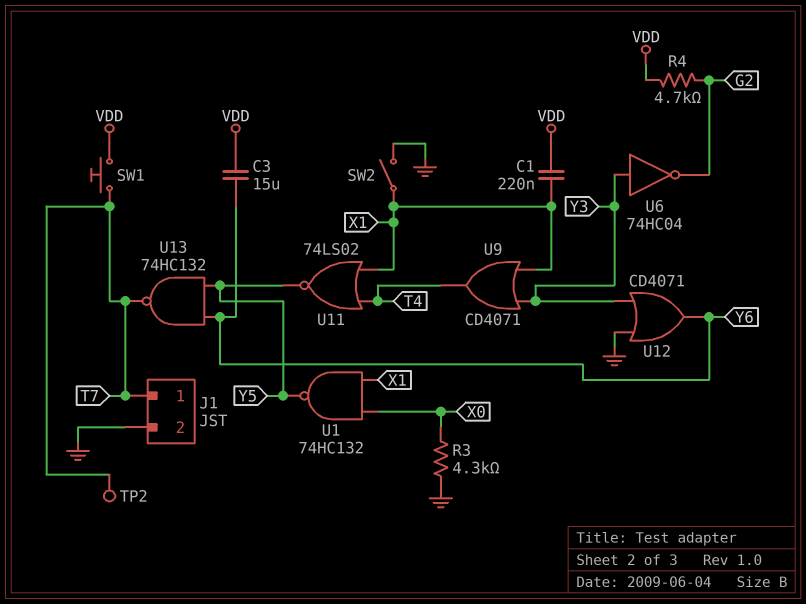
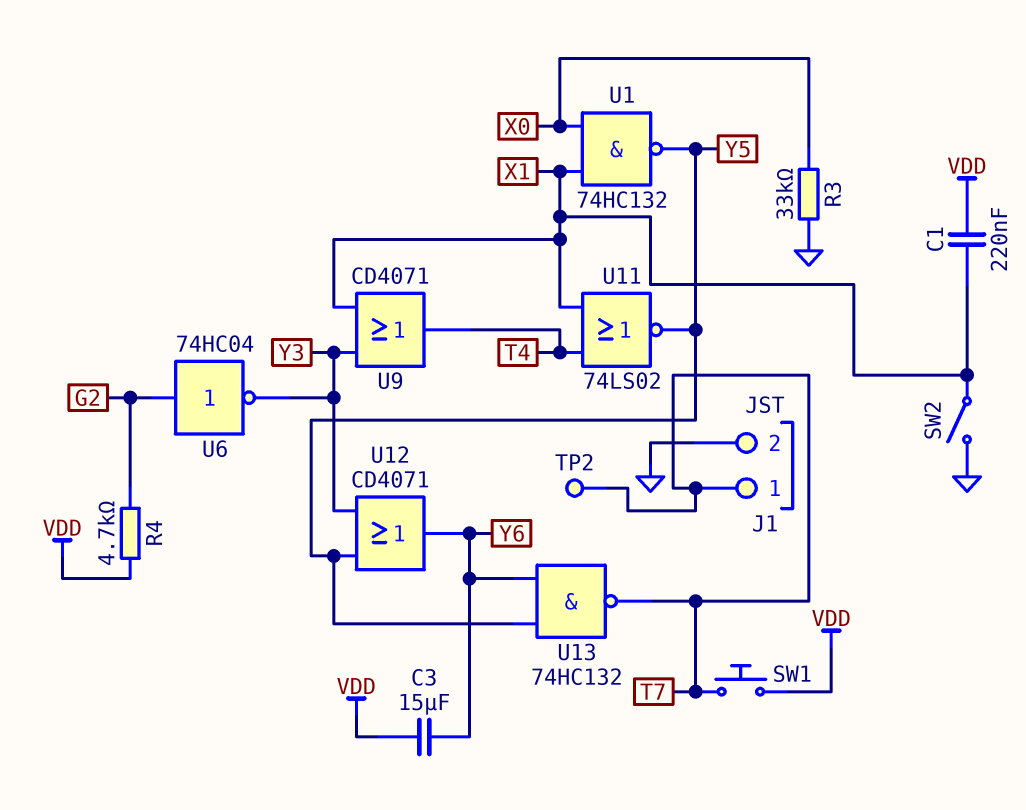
R3: 4.3k (GND, X0) -> 33k (GND, X0)
U6: NOT 74HC04 (in Y3, out G2) -> NOT 74HC04 (in G2, out Y3)
U12: OR CD4071 (in GND, in Y3, out Y6) -> OR CD4071 (in Y3, in Y5, out Y6)

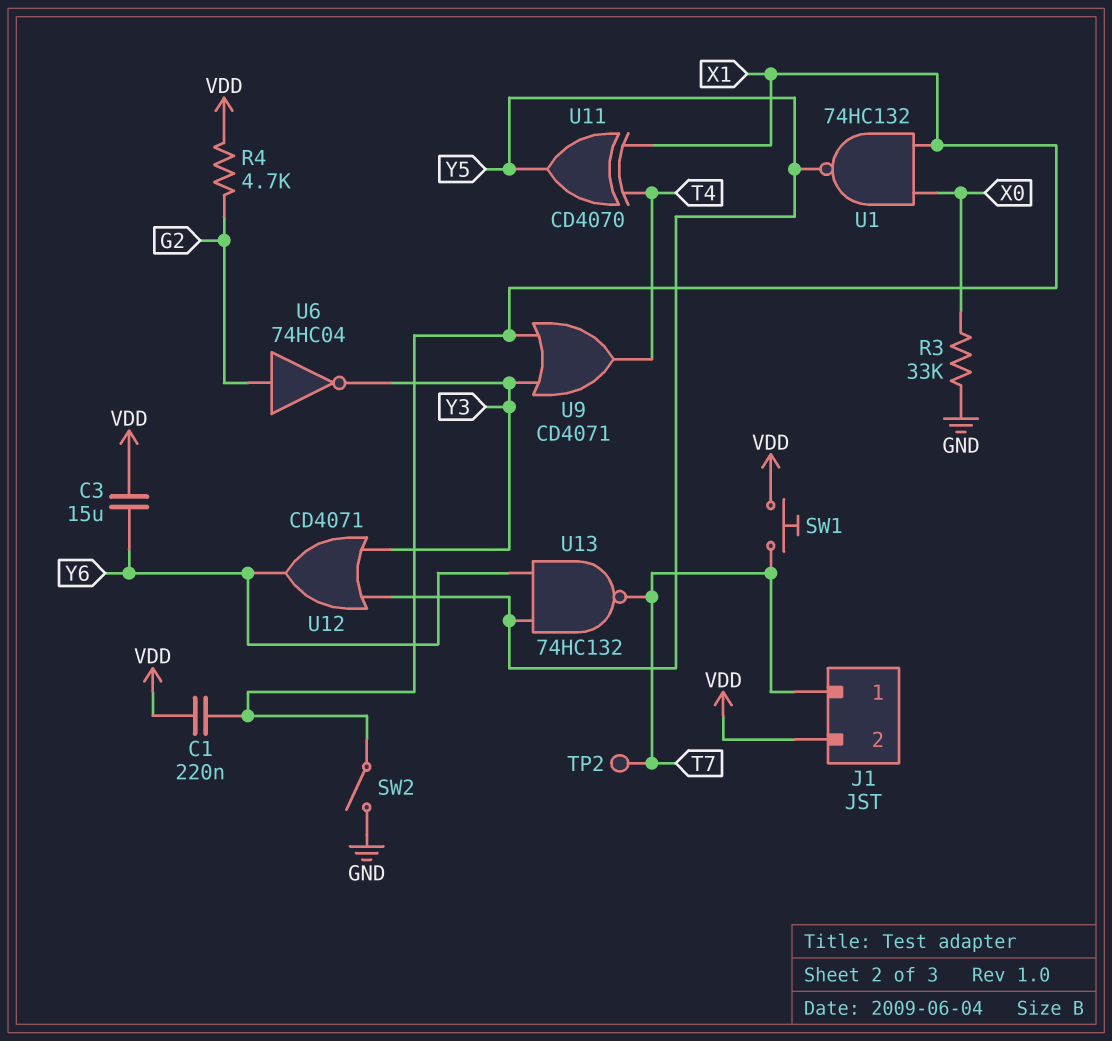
J1 pin 2: GND -> VDD
U11: NOR 74LS02 (in T4, in X1, out Y5) -> XOR CD4070 (in T4, in X1, out Y5)

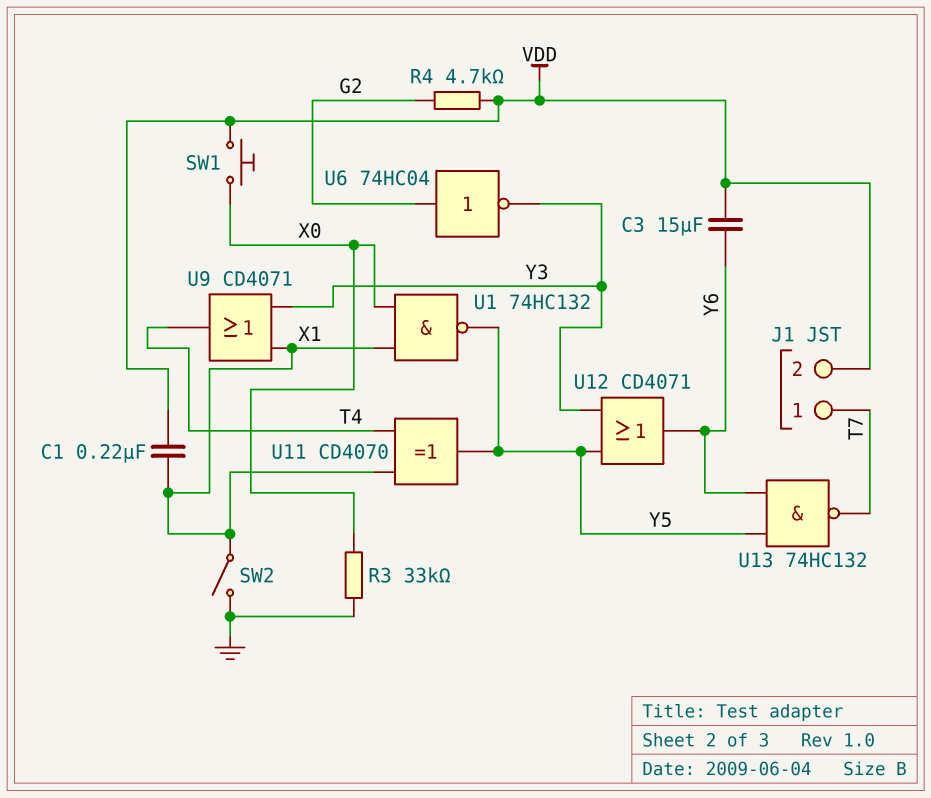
SW1: button (T7, VDD) -> button (VDD, X0)
TP2: test point (T7) -> none

